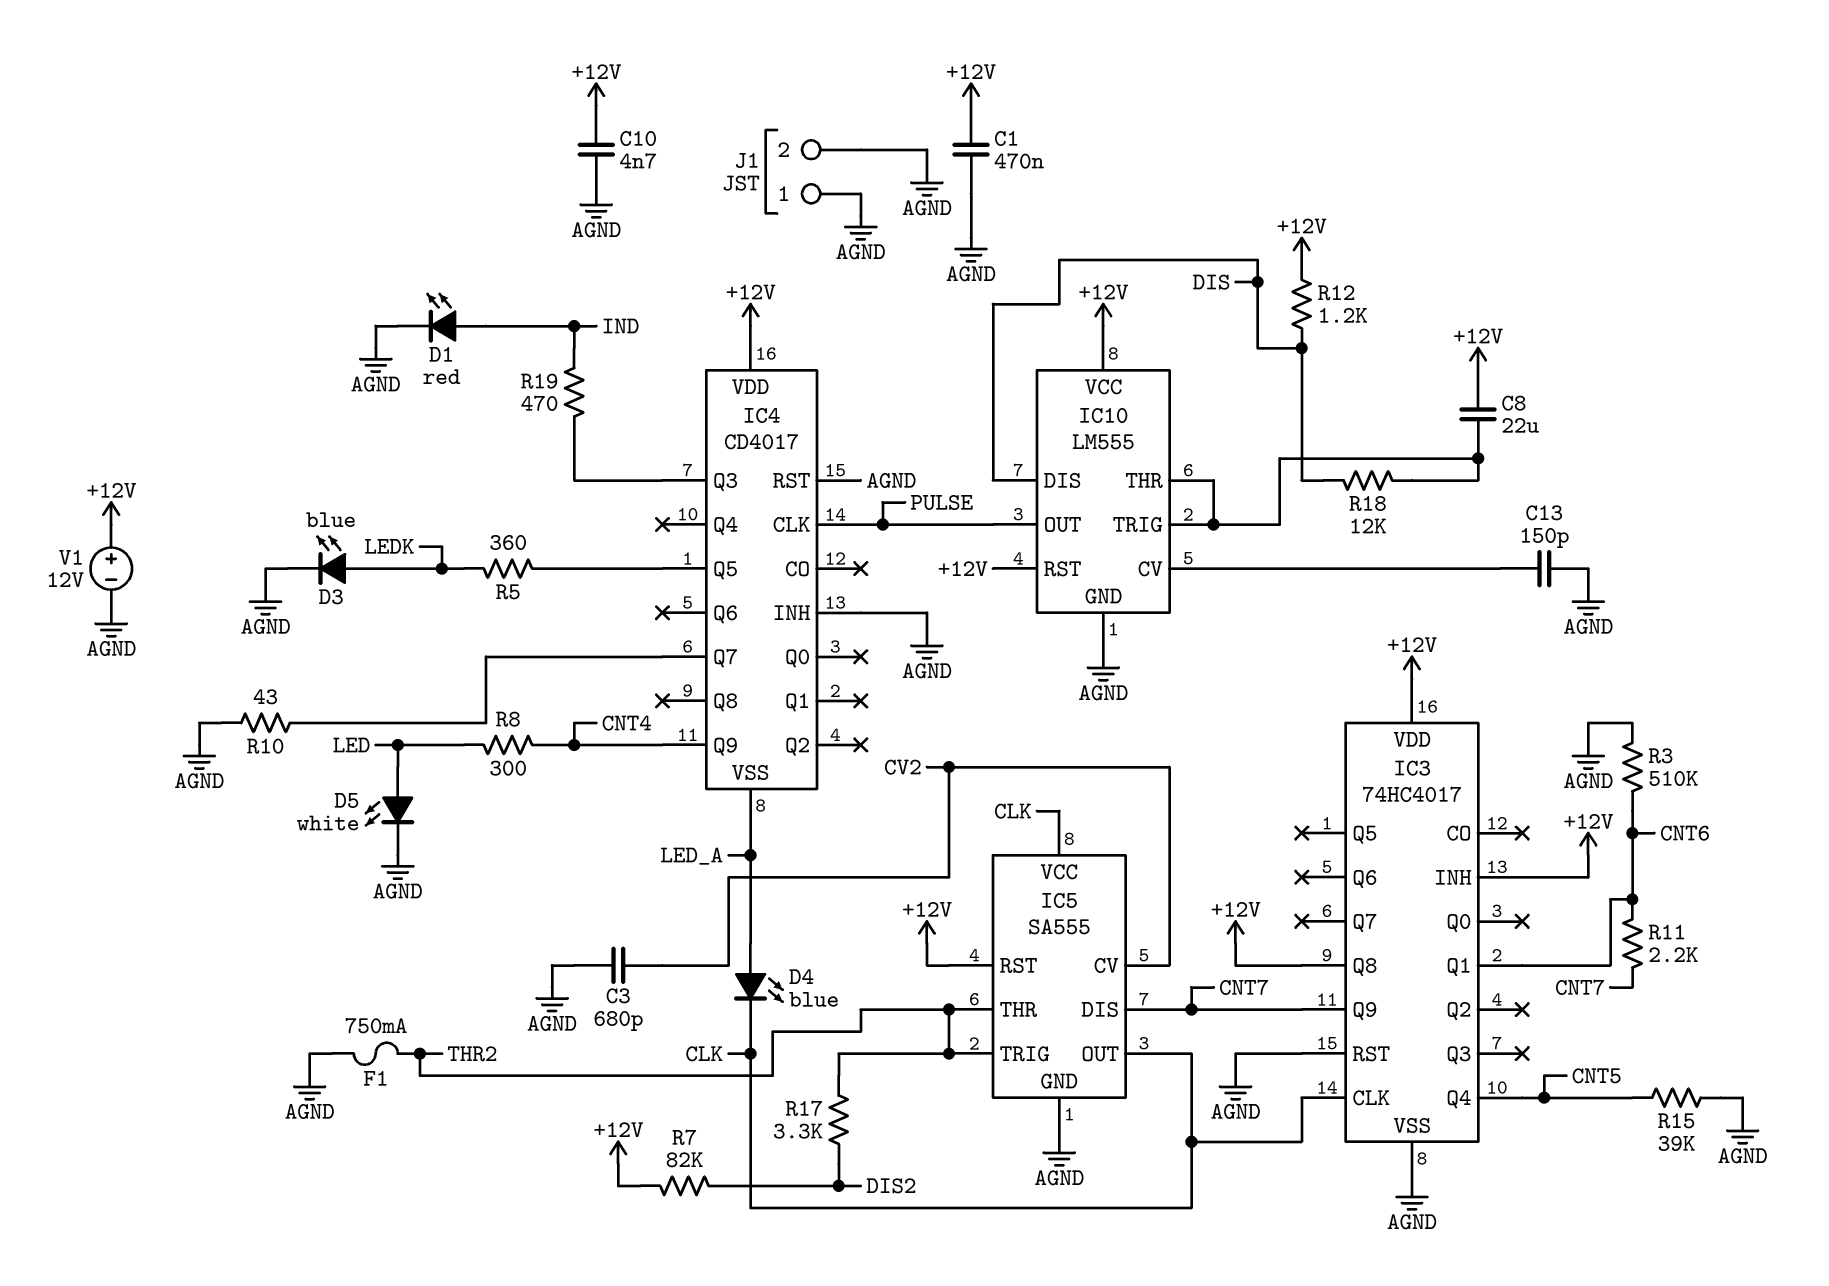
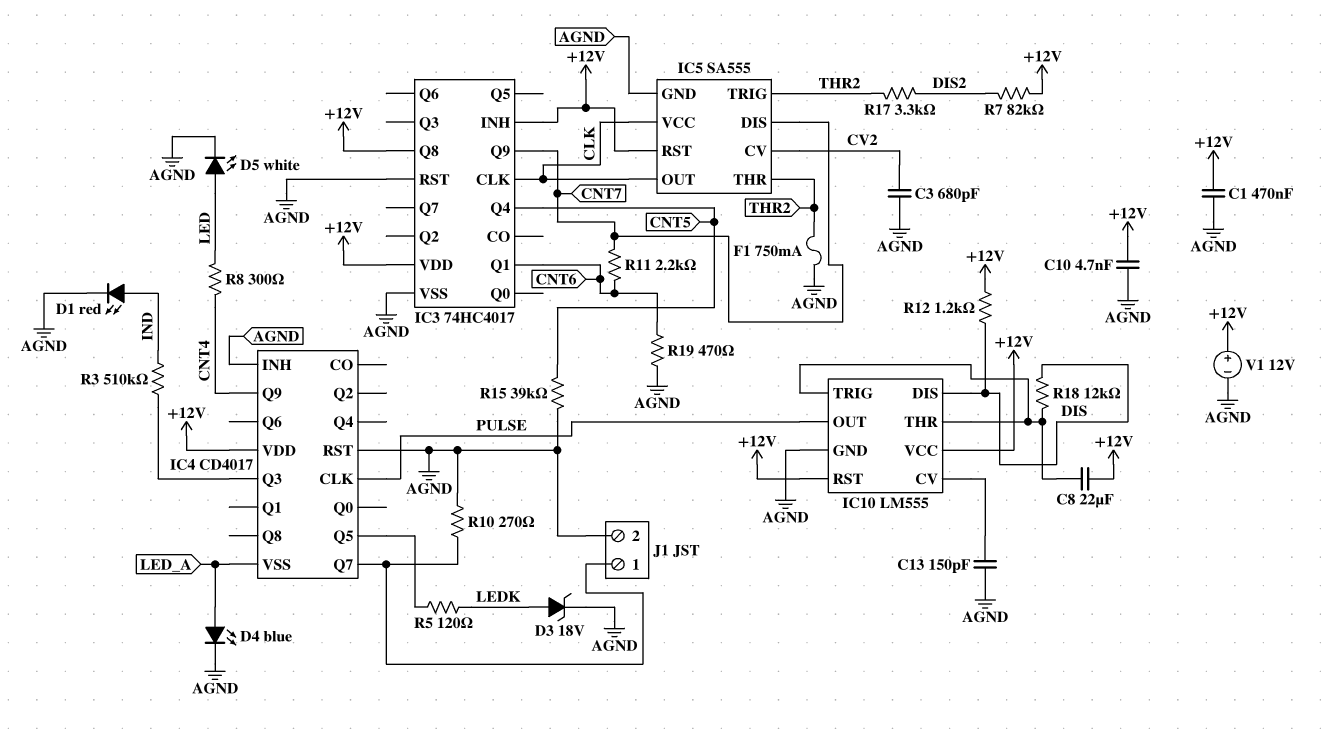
D3: LED blue (A LEDK, K AGND) -> zener 18V (A LEDK, K AGND)
D4: LED blue (A LED_A, K CLK) -> LED blue (A LED_A, K AGND)
J1 pin 1: AGND -> IC4/Q7
R3: 510k (AGND, CNT6) -> 510k (IC4/Q3, IND)
R5: 360 (IC4/Q5, LEDK) -> 120 (IC4/Q5, LEDK)
R10: 43 (AGND, IC4/Q7) -> 270 (AGND, IC4/Q7)
R19: 470 (IC4/Q3, IND) -> 470 (AGND, CNT6)

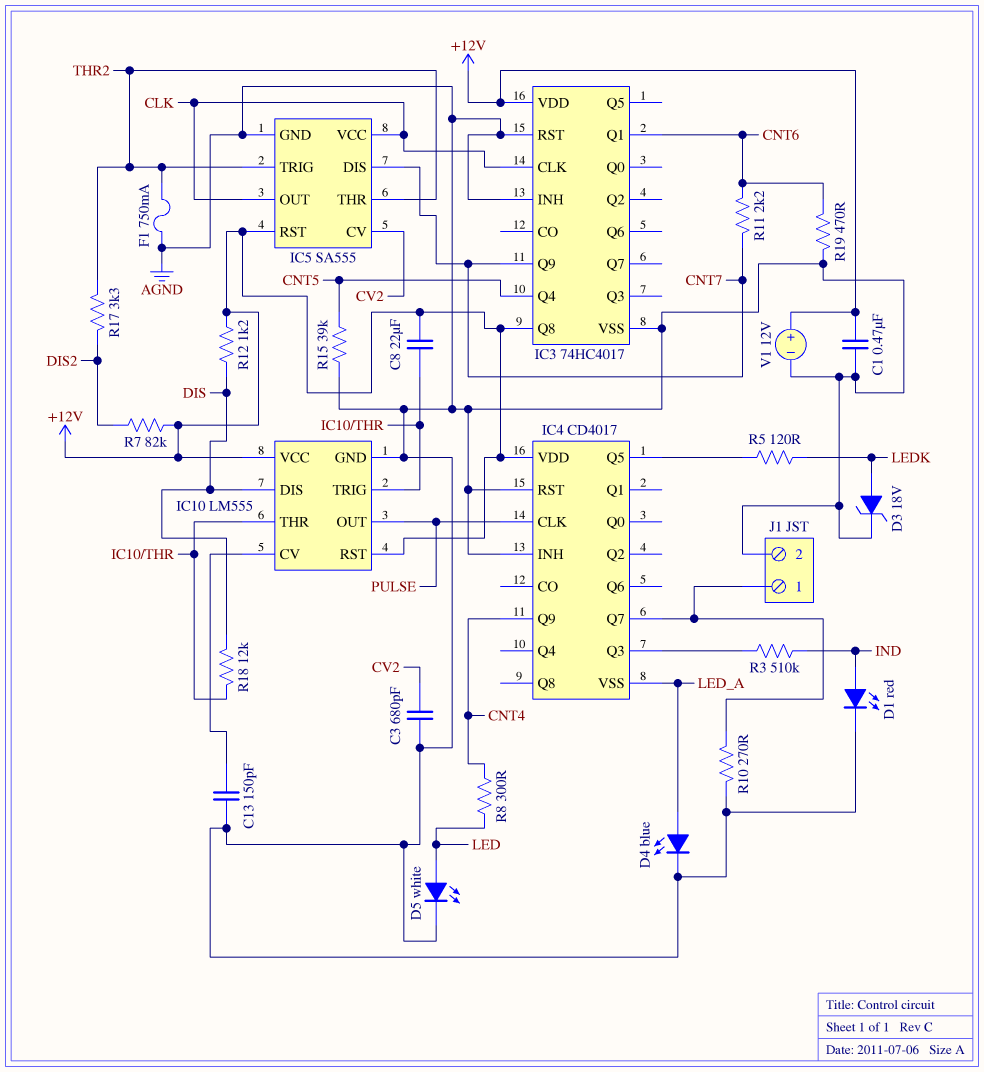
C10: 4.7nF (+12V, AGND) -> none
IC3 pin INH: +12V -> AGND

